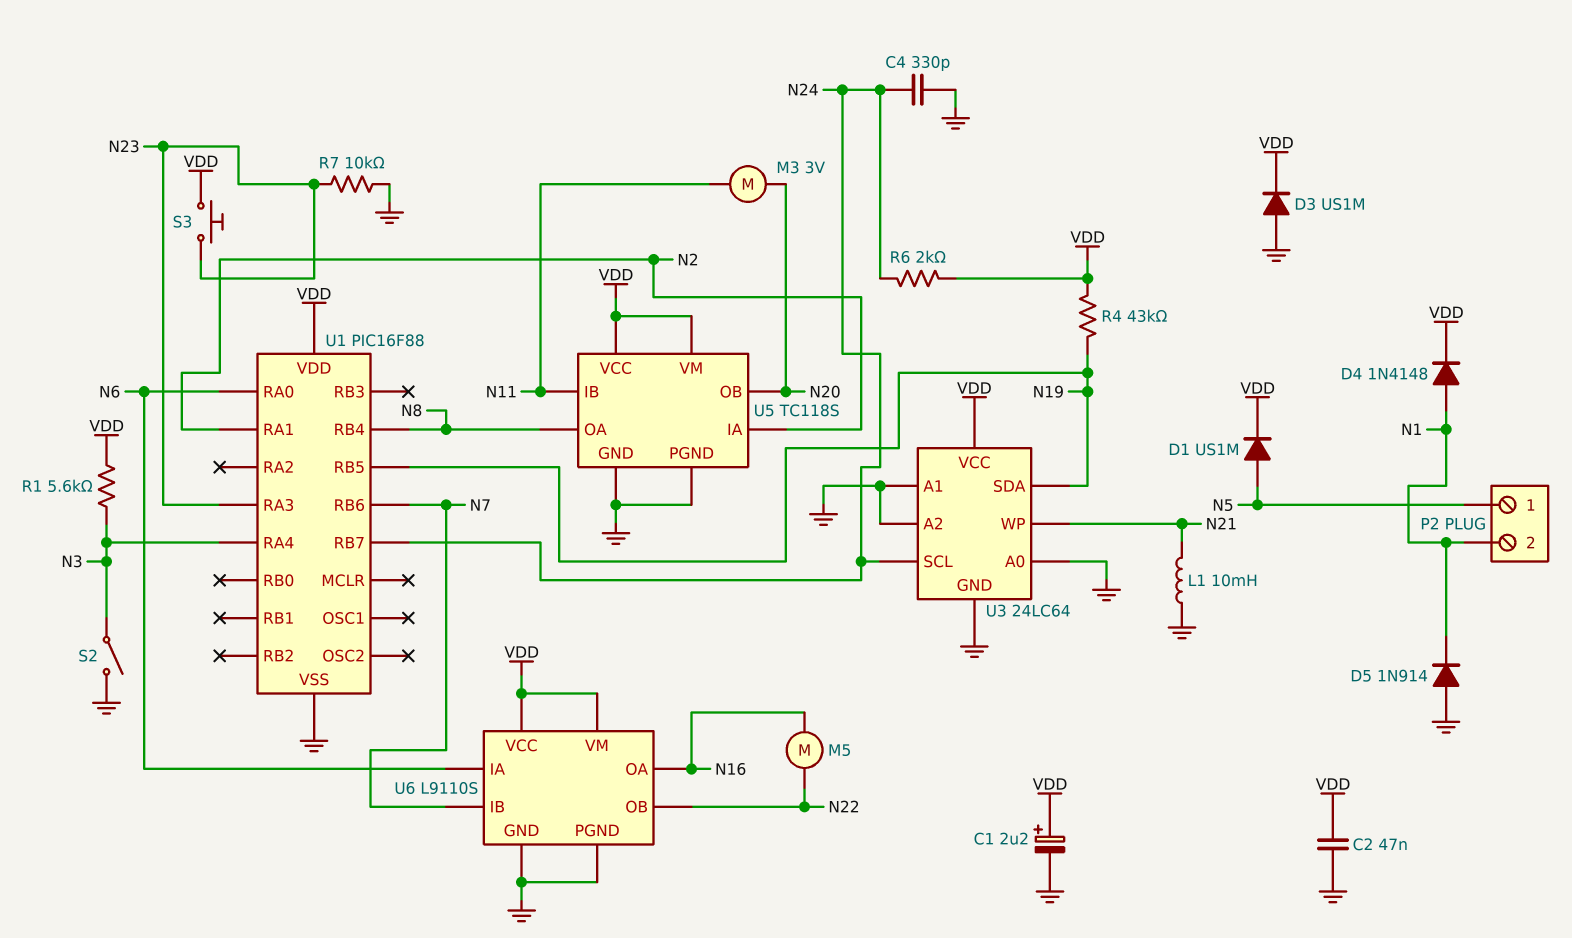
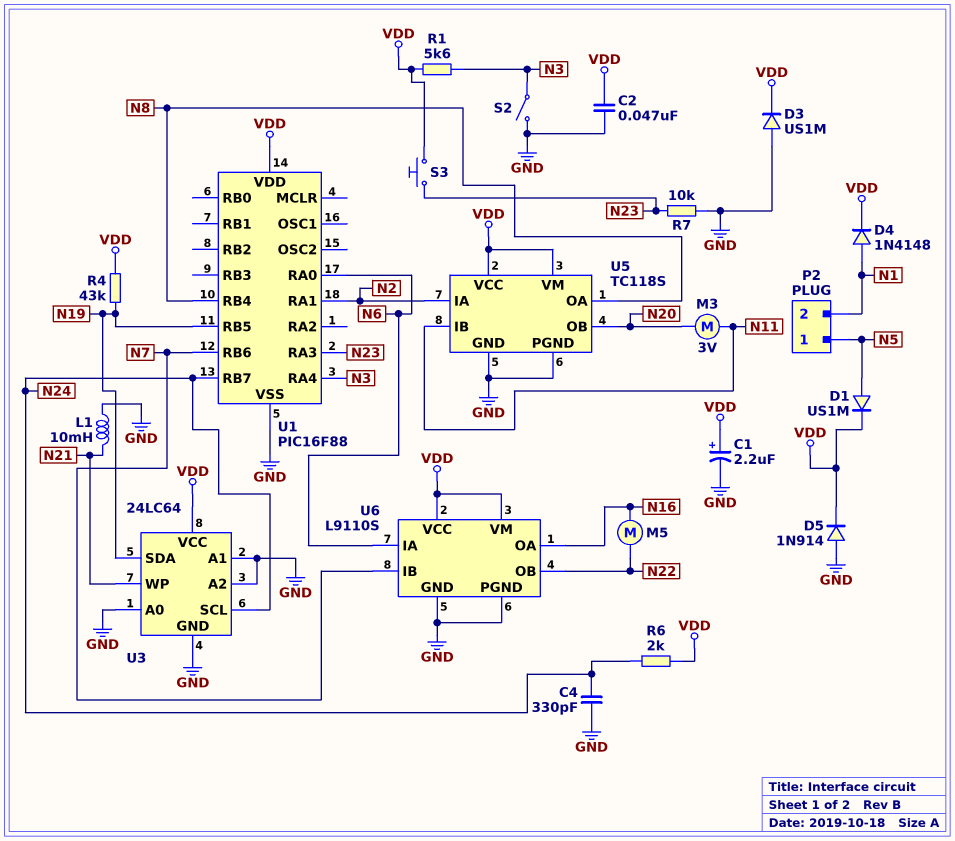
D5: diode 1N914 (A GND, K N1) -> diode 1N914 (A GND, K VDD)

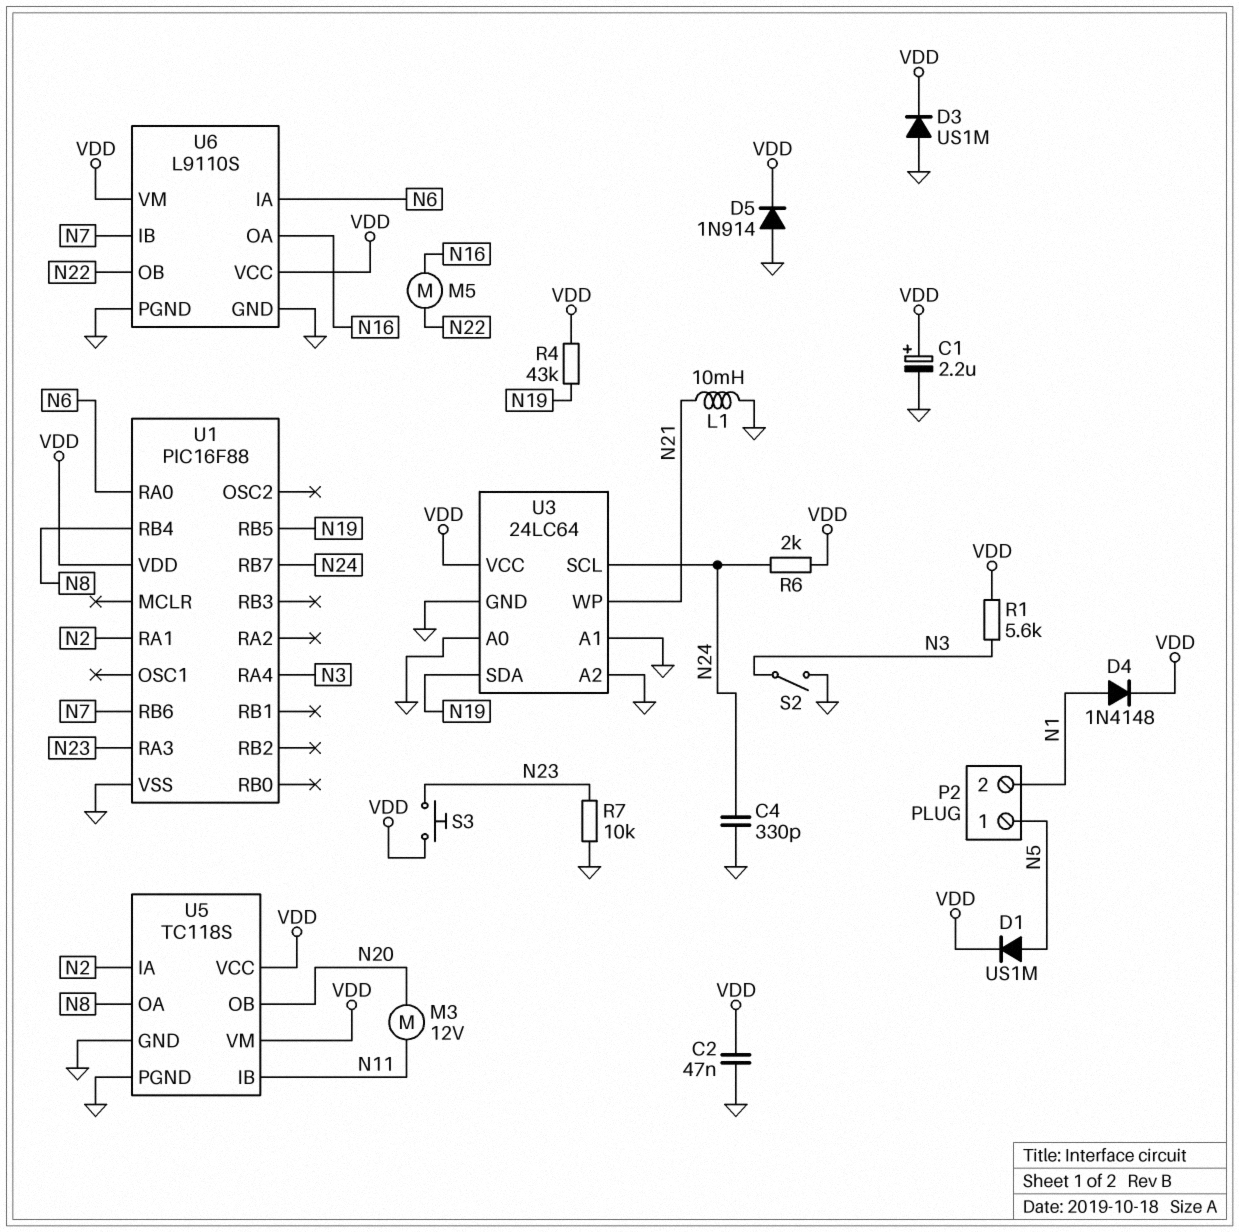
M3: motor 3V (N11, N20) -> motor 12V (N11, N20)

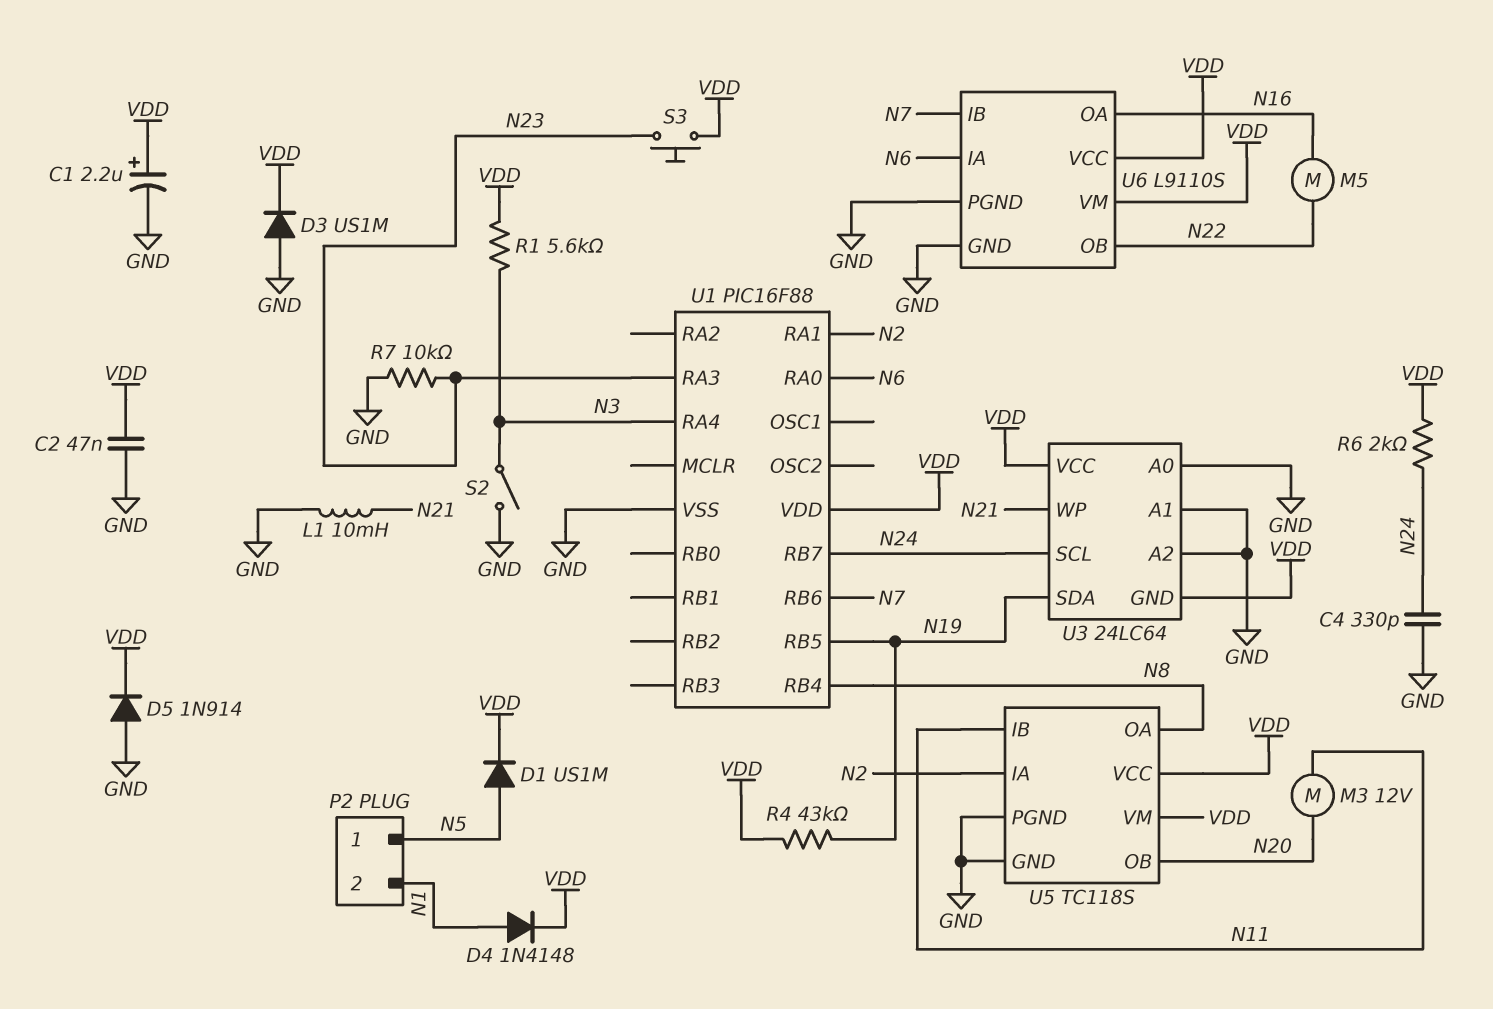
U3 pin GND: GND -> VDD

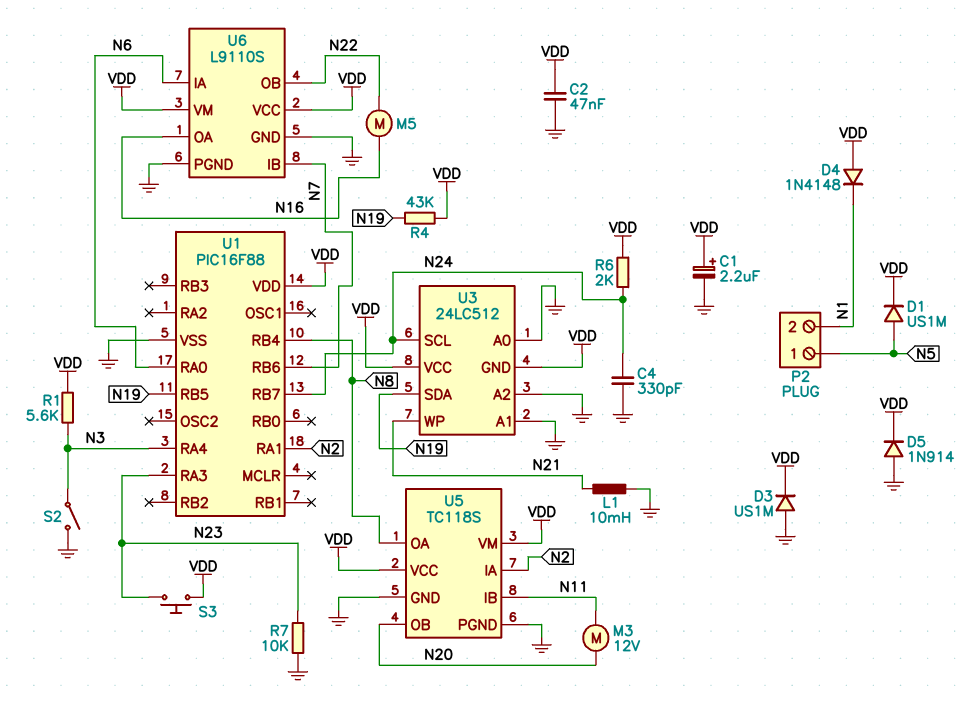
D4: diode 1N4148 (A N1, K VDD) -> diode 1N4148 (A VDD, K N1)
U3: 24LC64 -> 24LC512

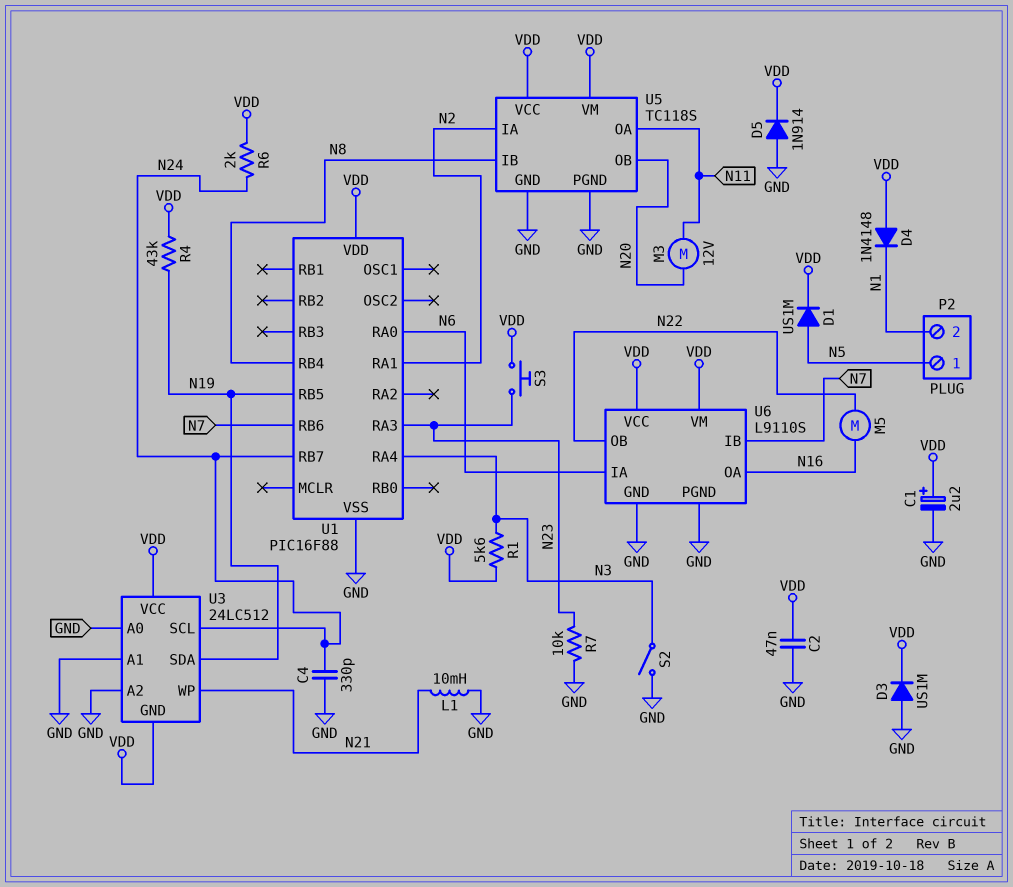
U5 pin IB: N11 -> N8
U5 pin OA: N8 -> N11

